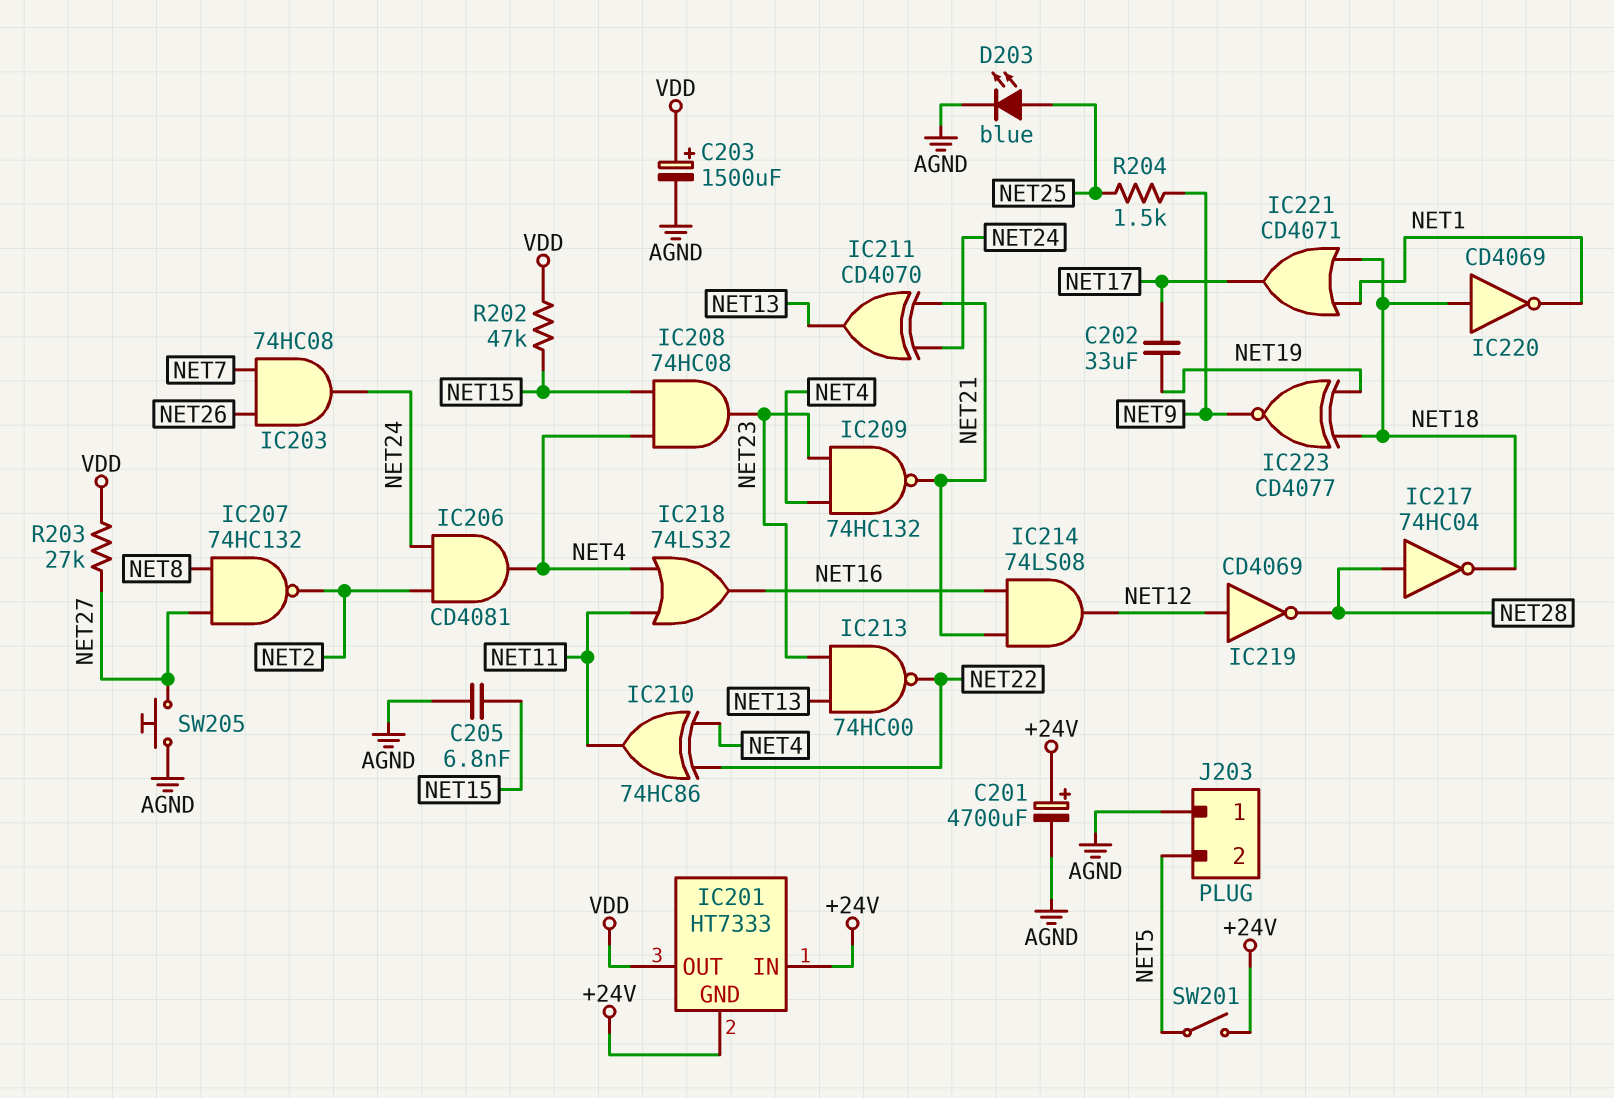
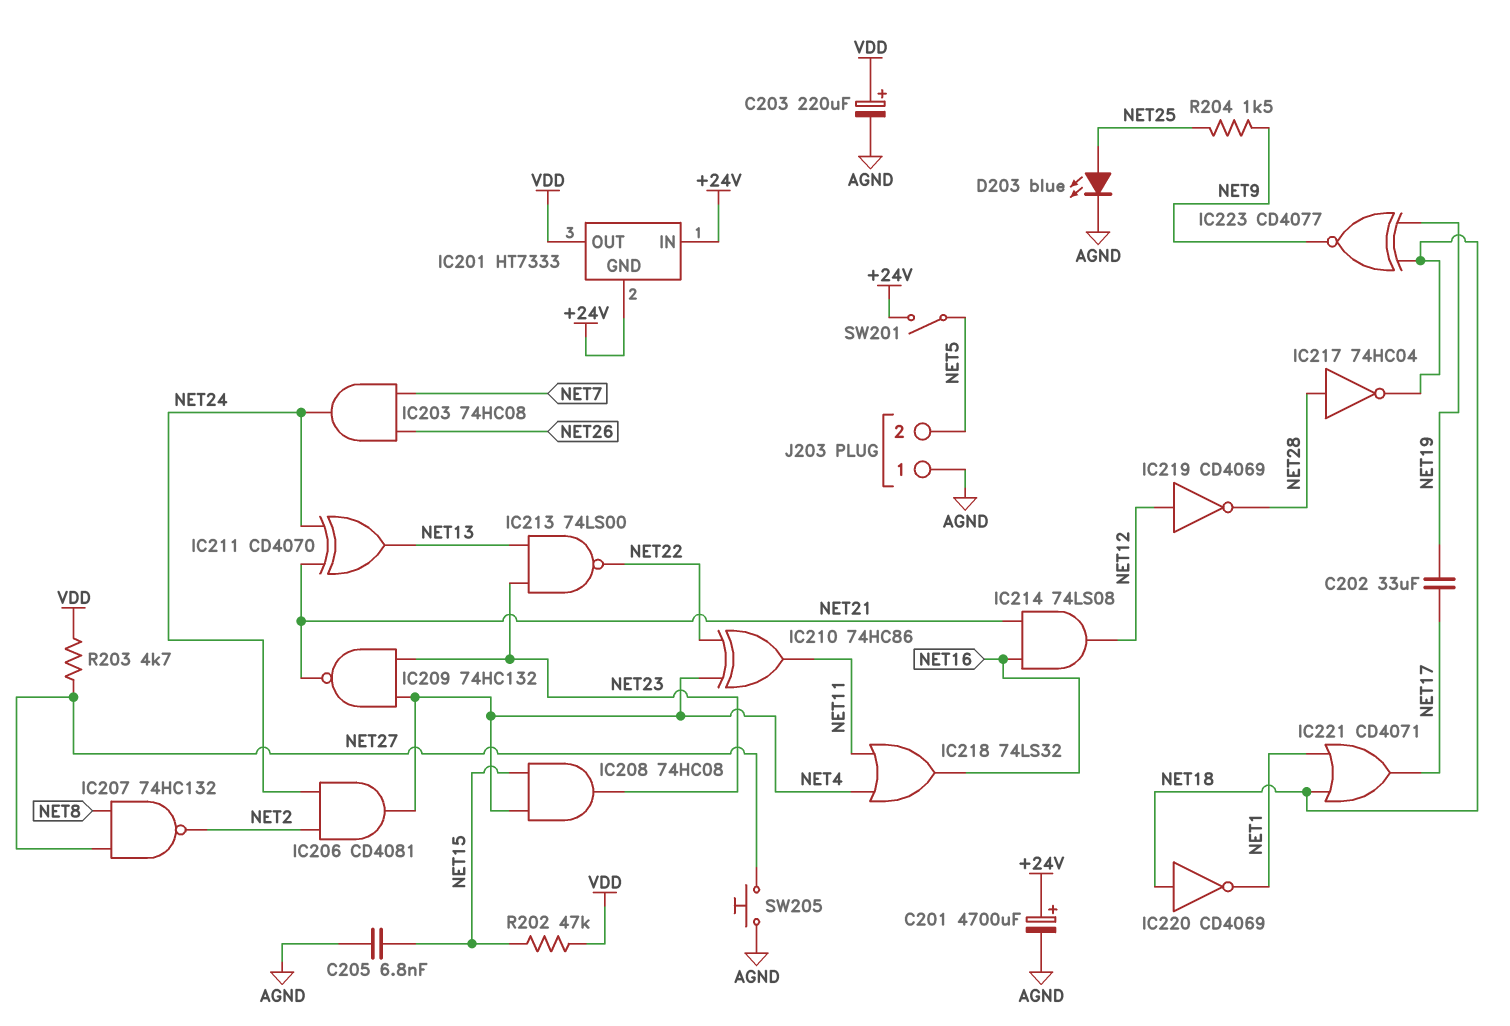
C203: 1500uF (plus VDD, minus AGND) -> 220uF (plus VDD, minus AGND)
IC213: NAND 74HC00 (in NET13, in NET23, out NET22) -> NAND 74LS00 (in NET13, in NET23, out NET22)
R203: 27k (NET27, VDD) -> 4.7k (NET27, VDD)

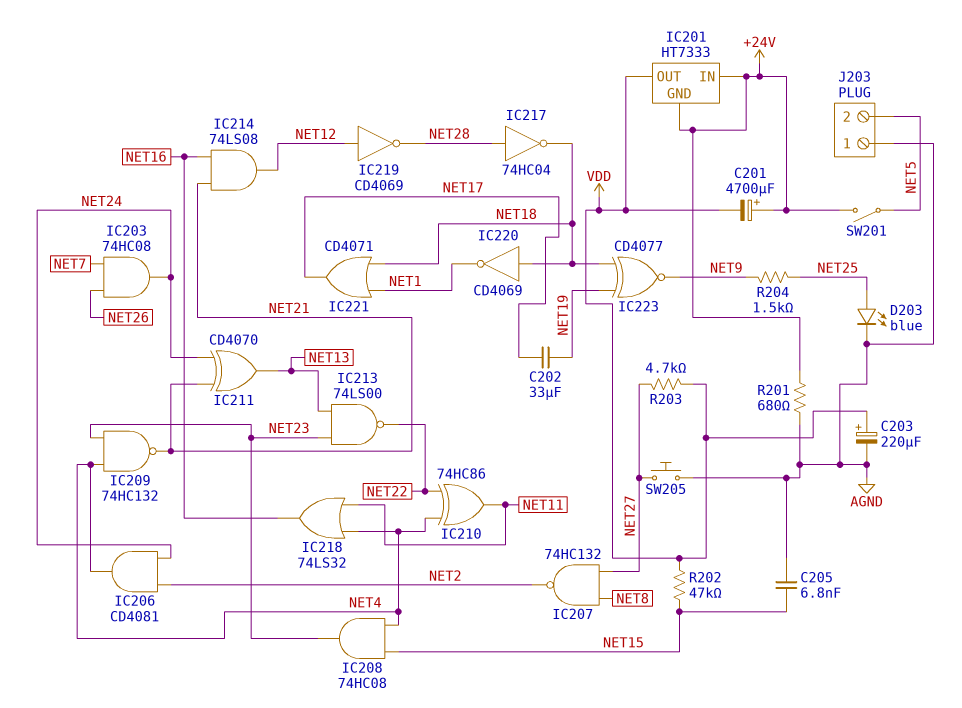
C201: 4700uF (plus +24V, minus AGND) -> 4700uF (plus +24V, minus VDD)
R201: none -> 680 (+24V, AGND)

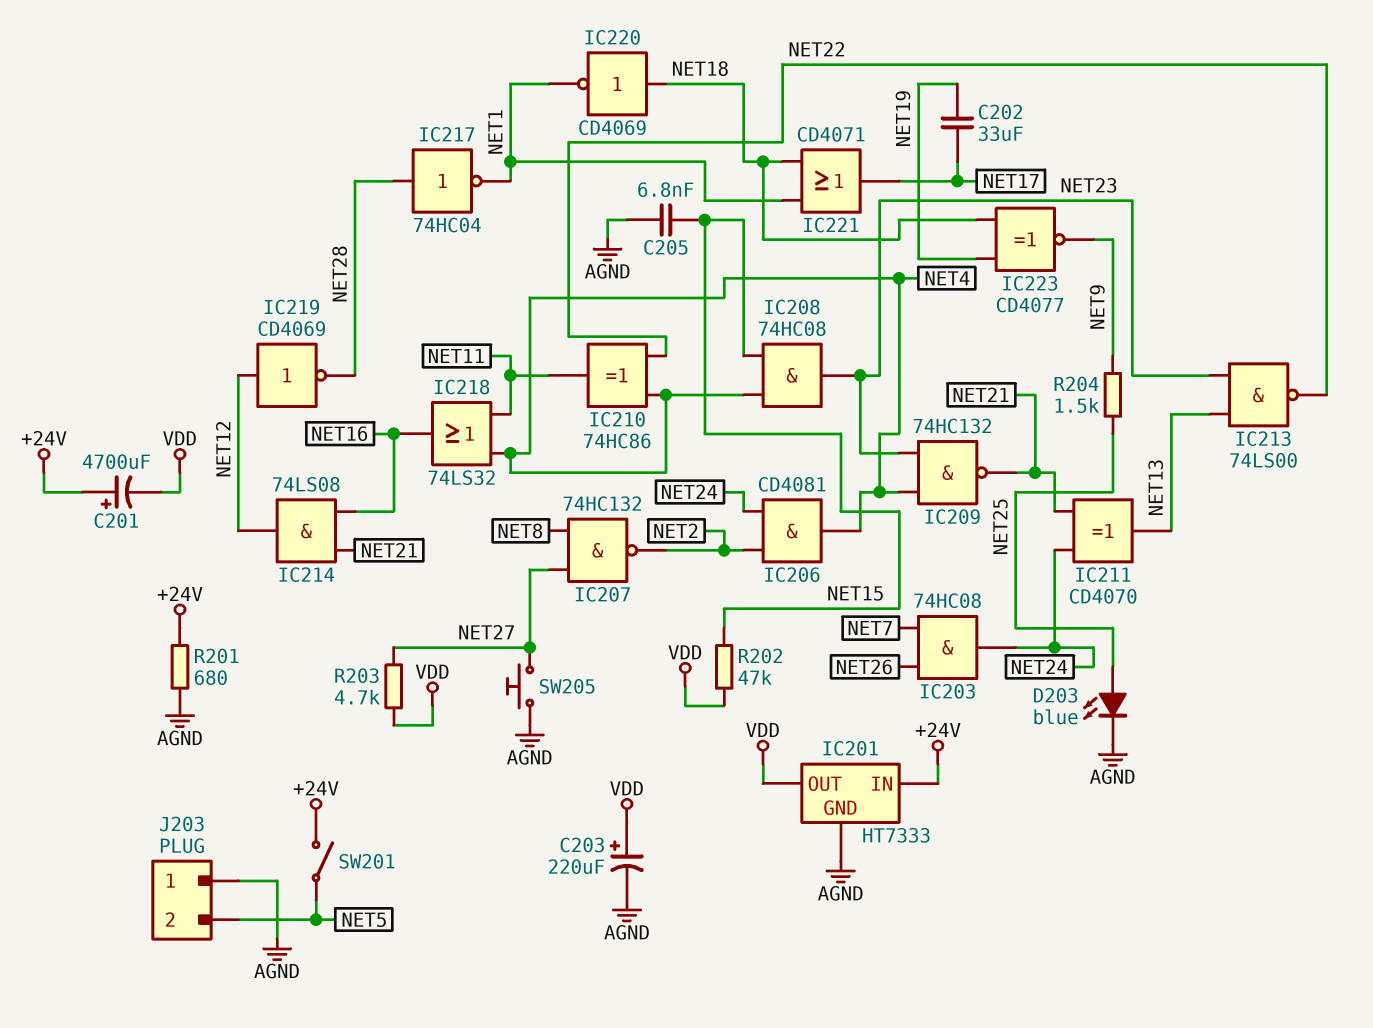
IC201 pin GND: +24V -> AGND
IC217: NOT 74HC04 (in NET28, out NET18) -> NOT 74HC04 (in NET28, out NET1)

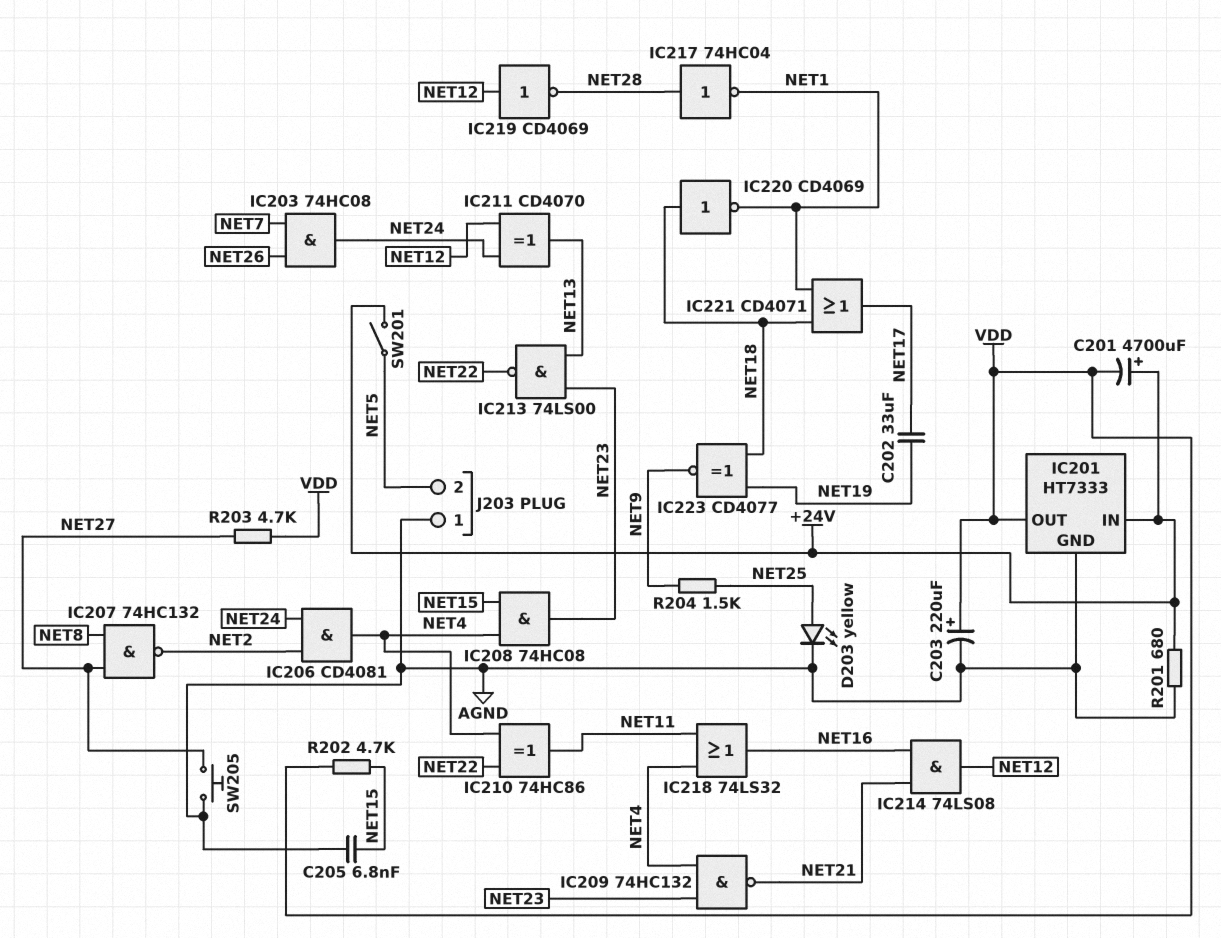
D203: LED blue (A NET25, K AGND) -> LED yellow (A NET25, K AGND)
IC211: XOR CD4070 (in NET21, in NET24, out NET13) -> XOR CD4070 (in NET12, in NET24, out NET13)
R202: 47k (NET15, VDD) -> 4.7k (NET15, VDD)

